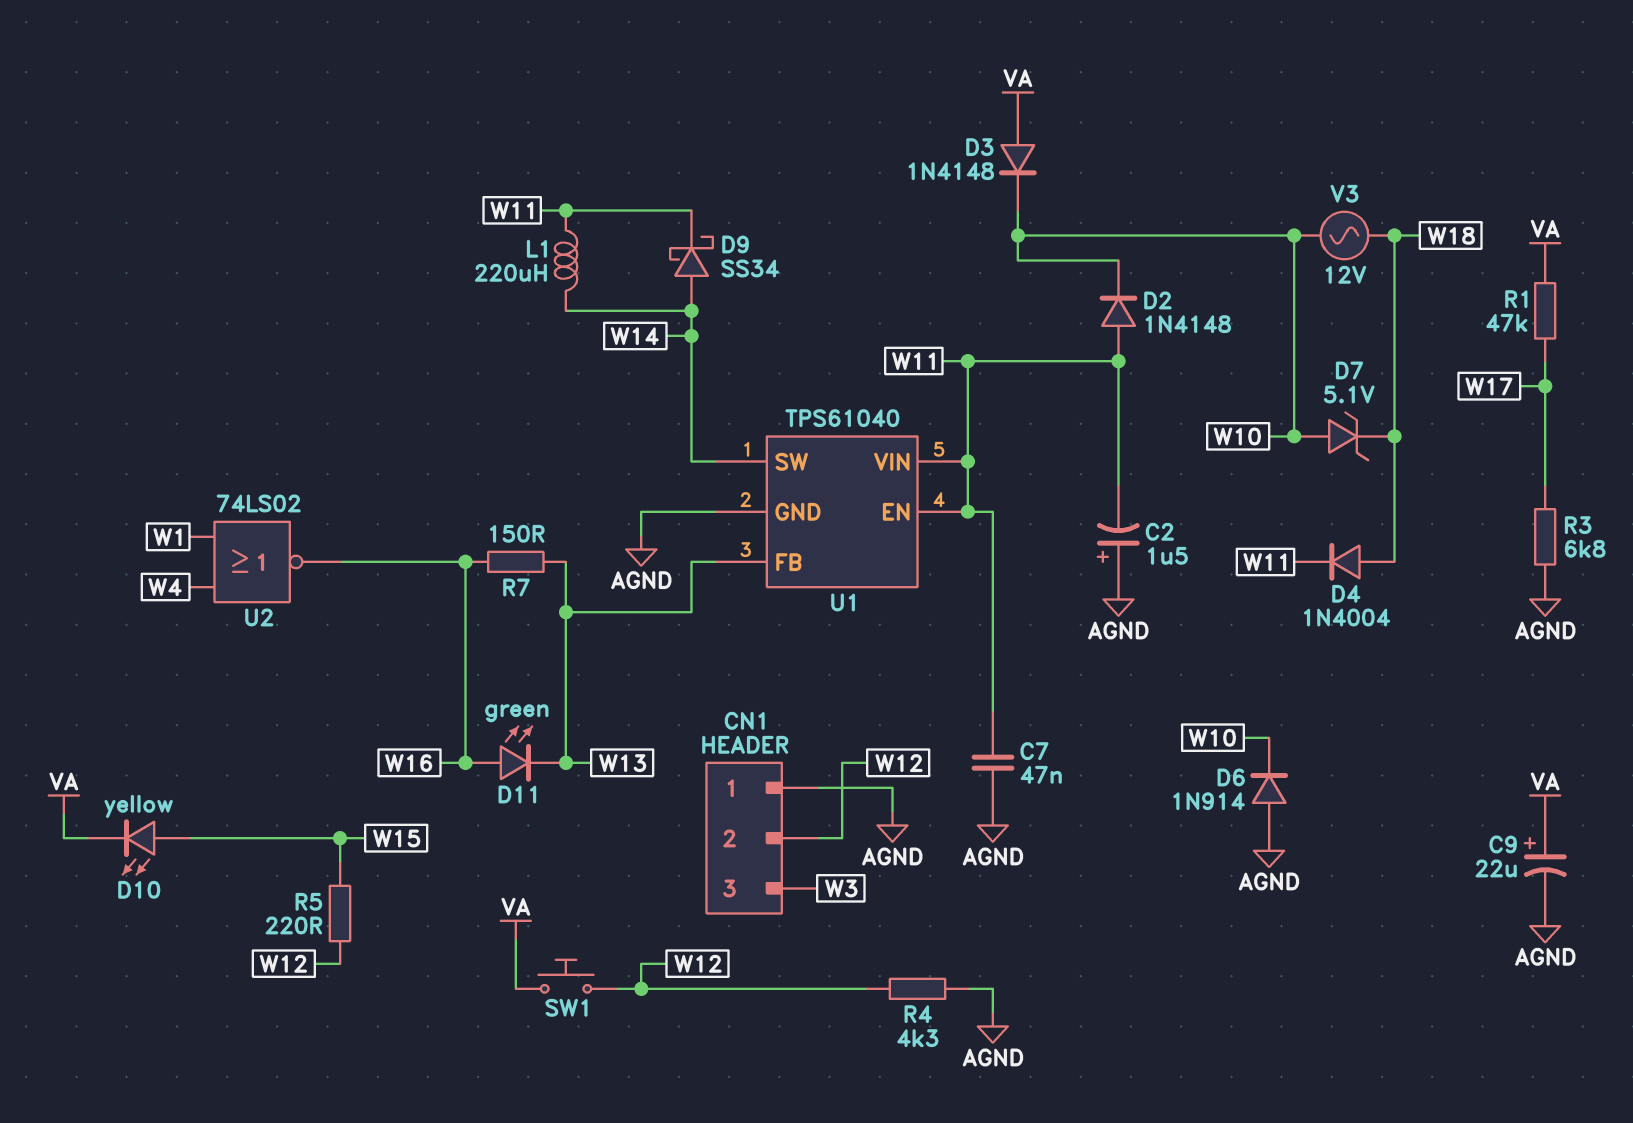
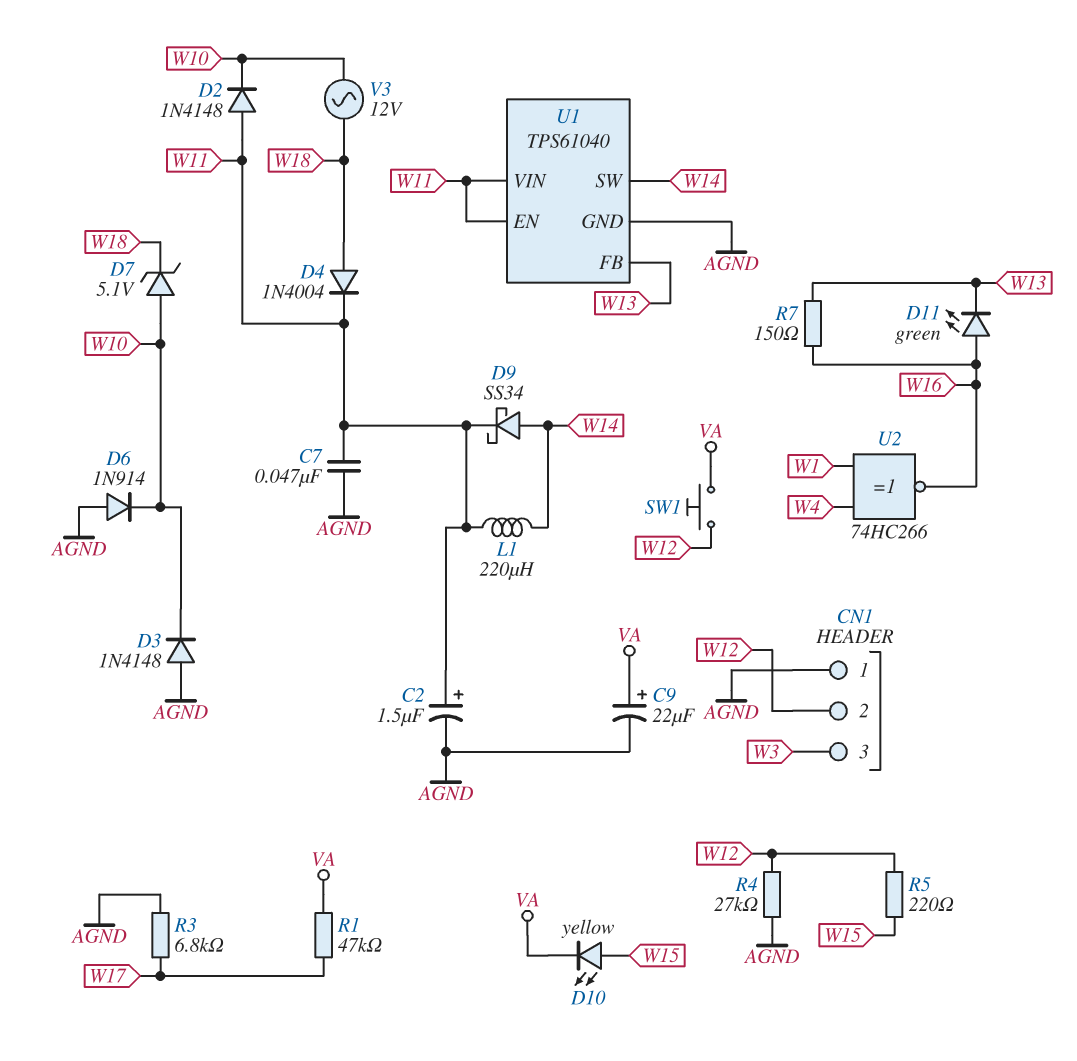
C2: 1.5uF (plus AGND, minus W11) -> 1.5uF (plus W11, minus AGND)
D3: diode 1N4148 (A VA, K W10) -> diode 1N4148 (A AGND, K W10)
R4: 4.3k (AGND, W12) -> 27k (AGND, W12)
U2: NOR 74LS02 (in W1, in W4, out W16) -> XNOR 74HC266 (in W1, in W4, out W16)

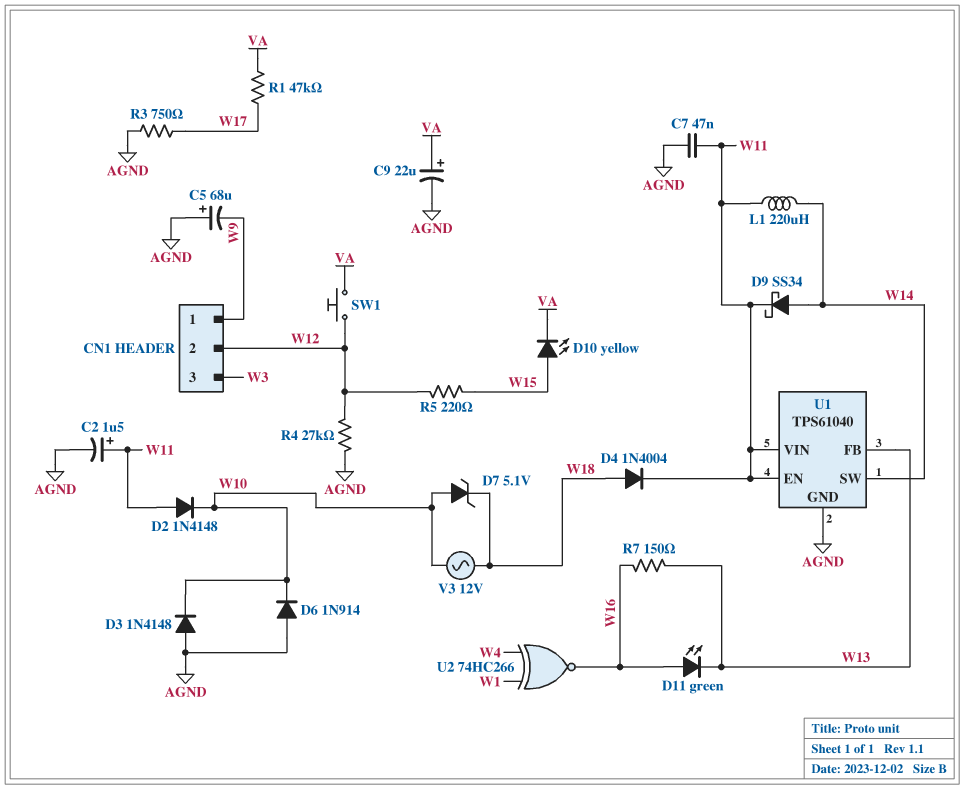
C5: none -> 68uF (plus AGND, minus W9)
CN1 pin 1: AGND -> W9
R3: 6.8k (AGND, W17) -> 750 (AGND, W17)

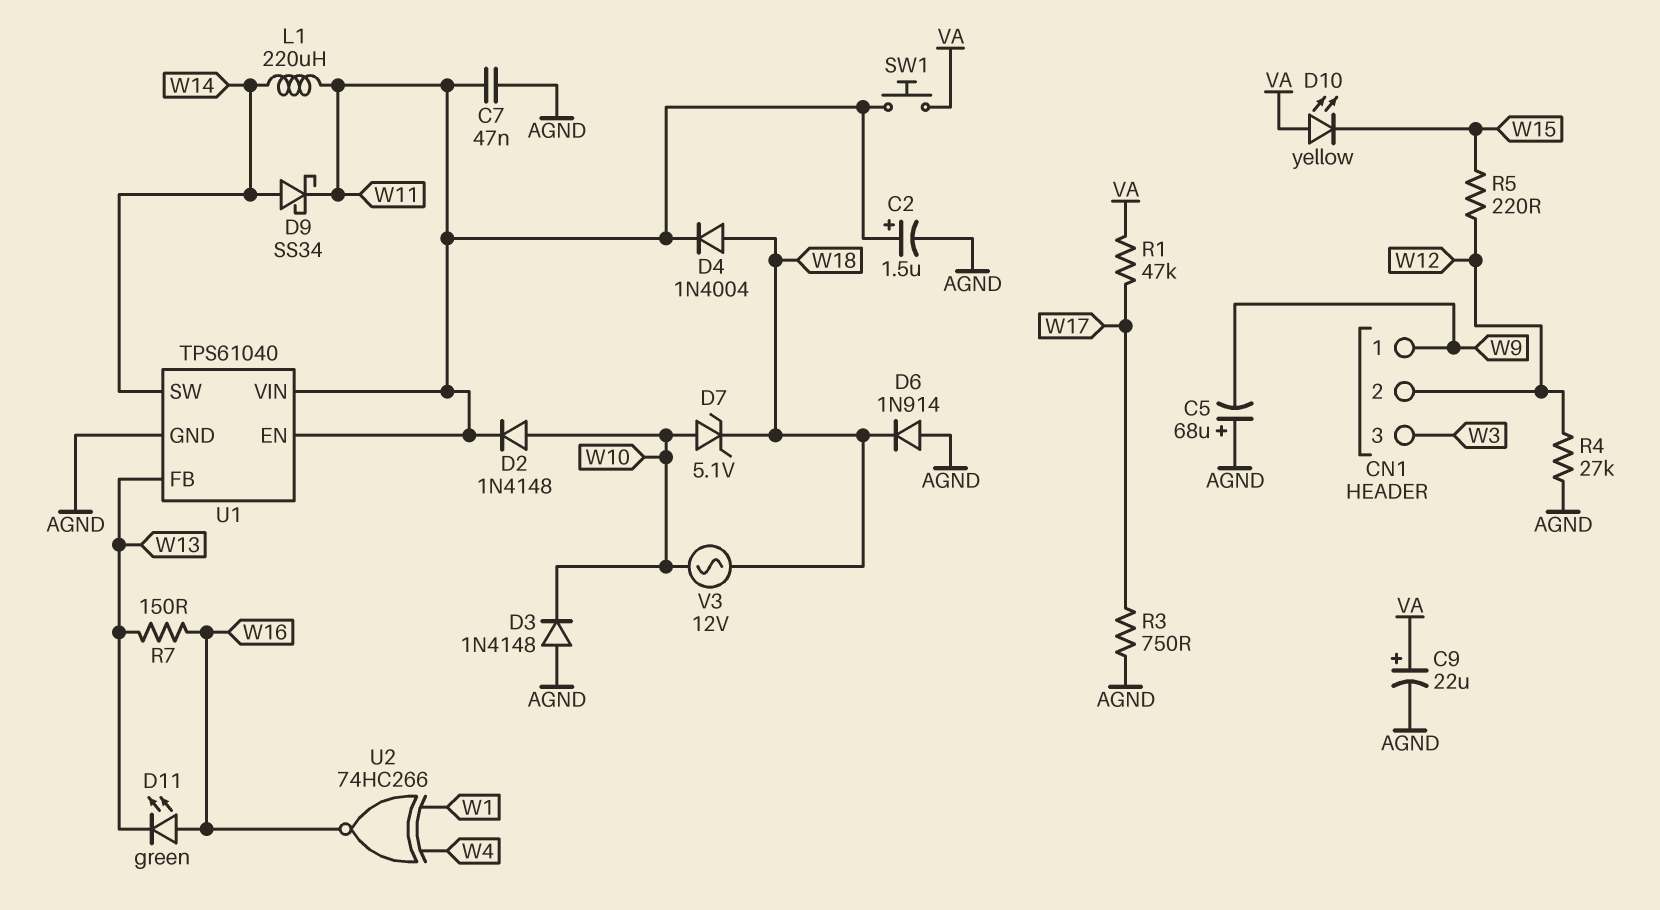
D2: diode 1N4148 (A W11, K W10) -> diode 1N4148 (A W10, K W11)
D6: diode 1N914 (A AGND, K W10) -> diode 1N914 (A AGND, K W18)
D10: LED yellow (A W15, K VA) -> LED yellow (A VA, K W15)
SW1: button (VA, W12) -> button (VA, W11)

